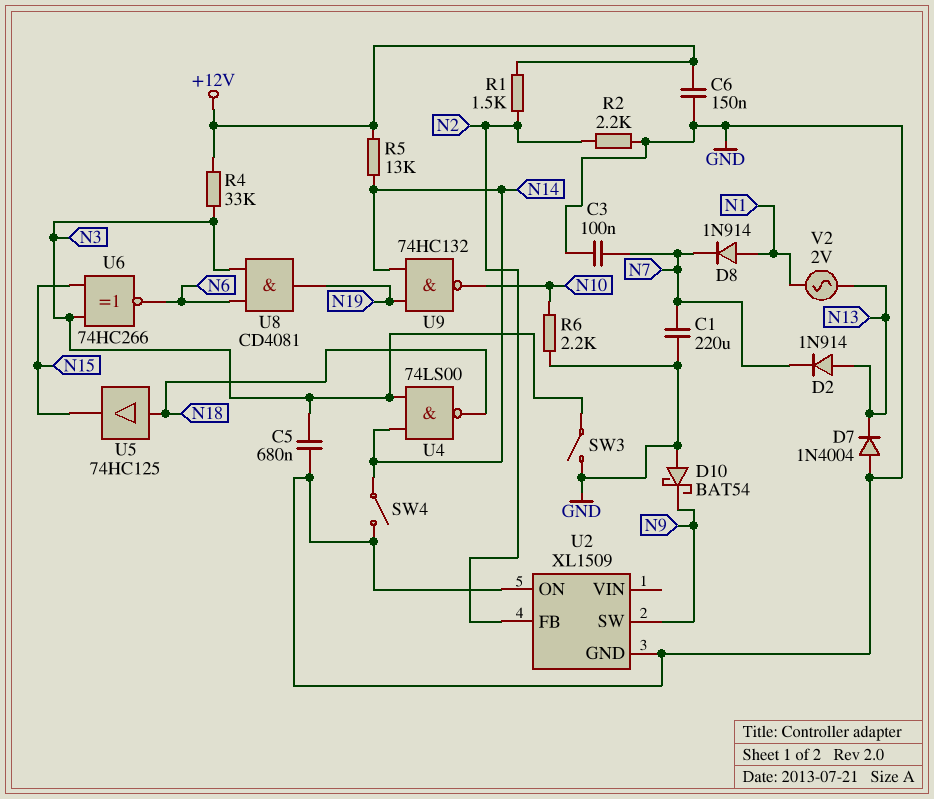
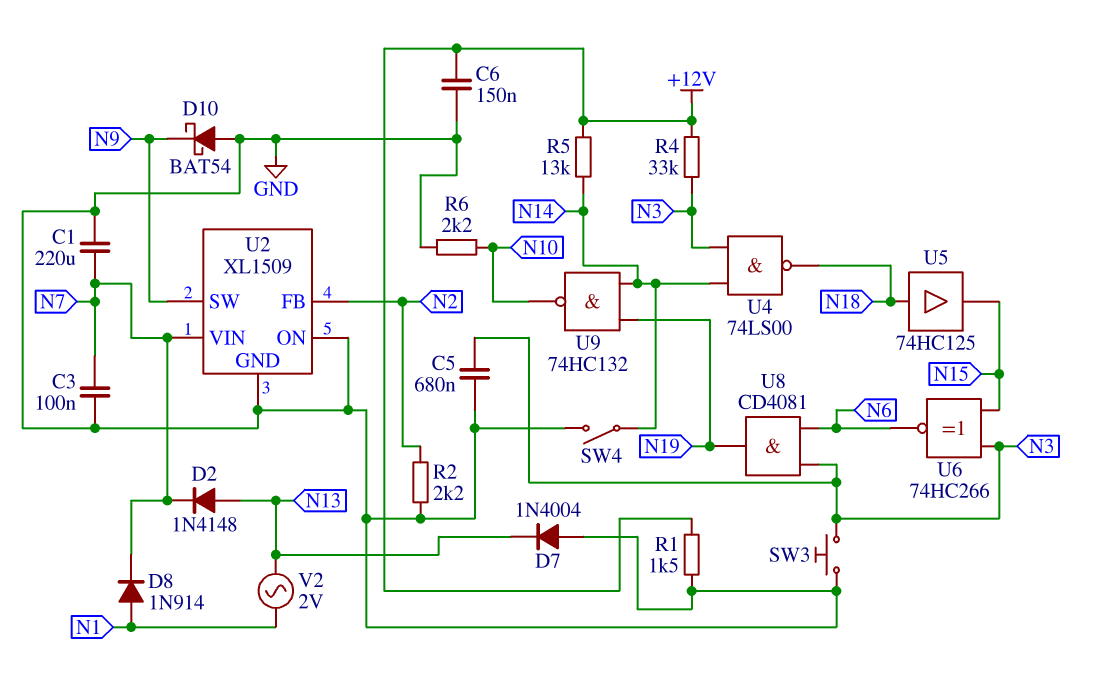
D2: diode 1N914 (A N13, K N7) -> diode 1N4148 (A N13, K N7)
R1: 1.5k (+12V, N2) -> 1.5k (+12V, GND)
SW3: switch (GND, N3) -> button (GND, N3)
U2 pin VIN: none -> N7

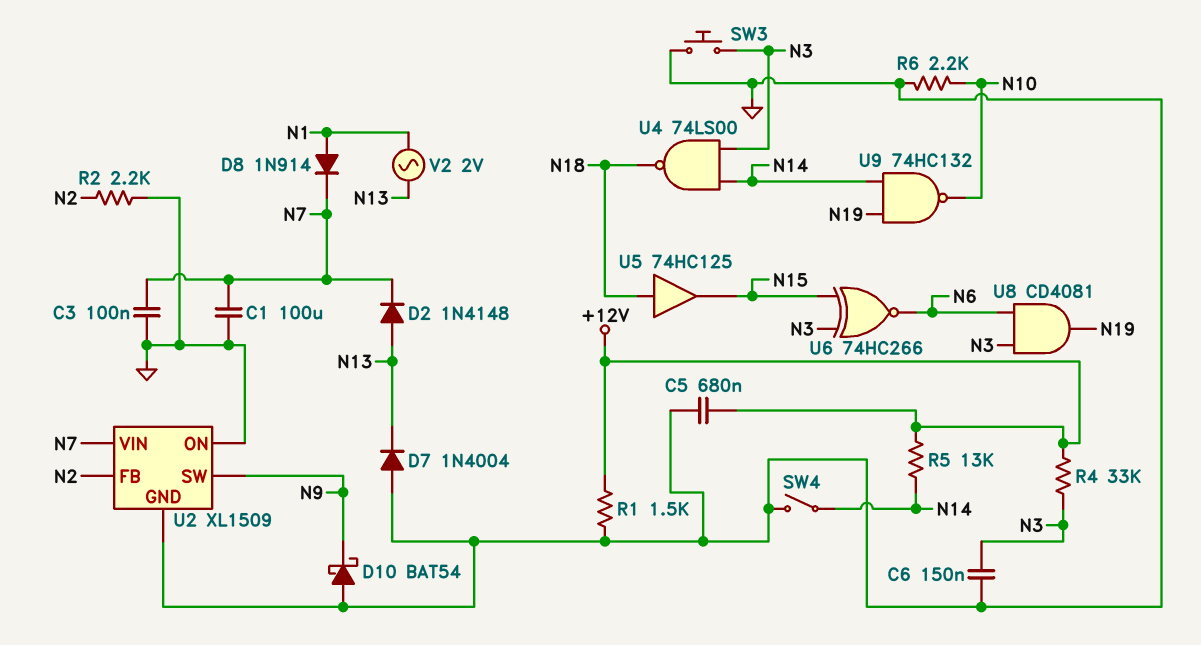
C1: 220uF (GND, N7) -> 100uF (GND, N7)
C5: 680nF (GND, N3) -> 680nF (+12V, GND)
C6: 150nF (+12V, GND) -> 150nF (GND, N3)

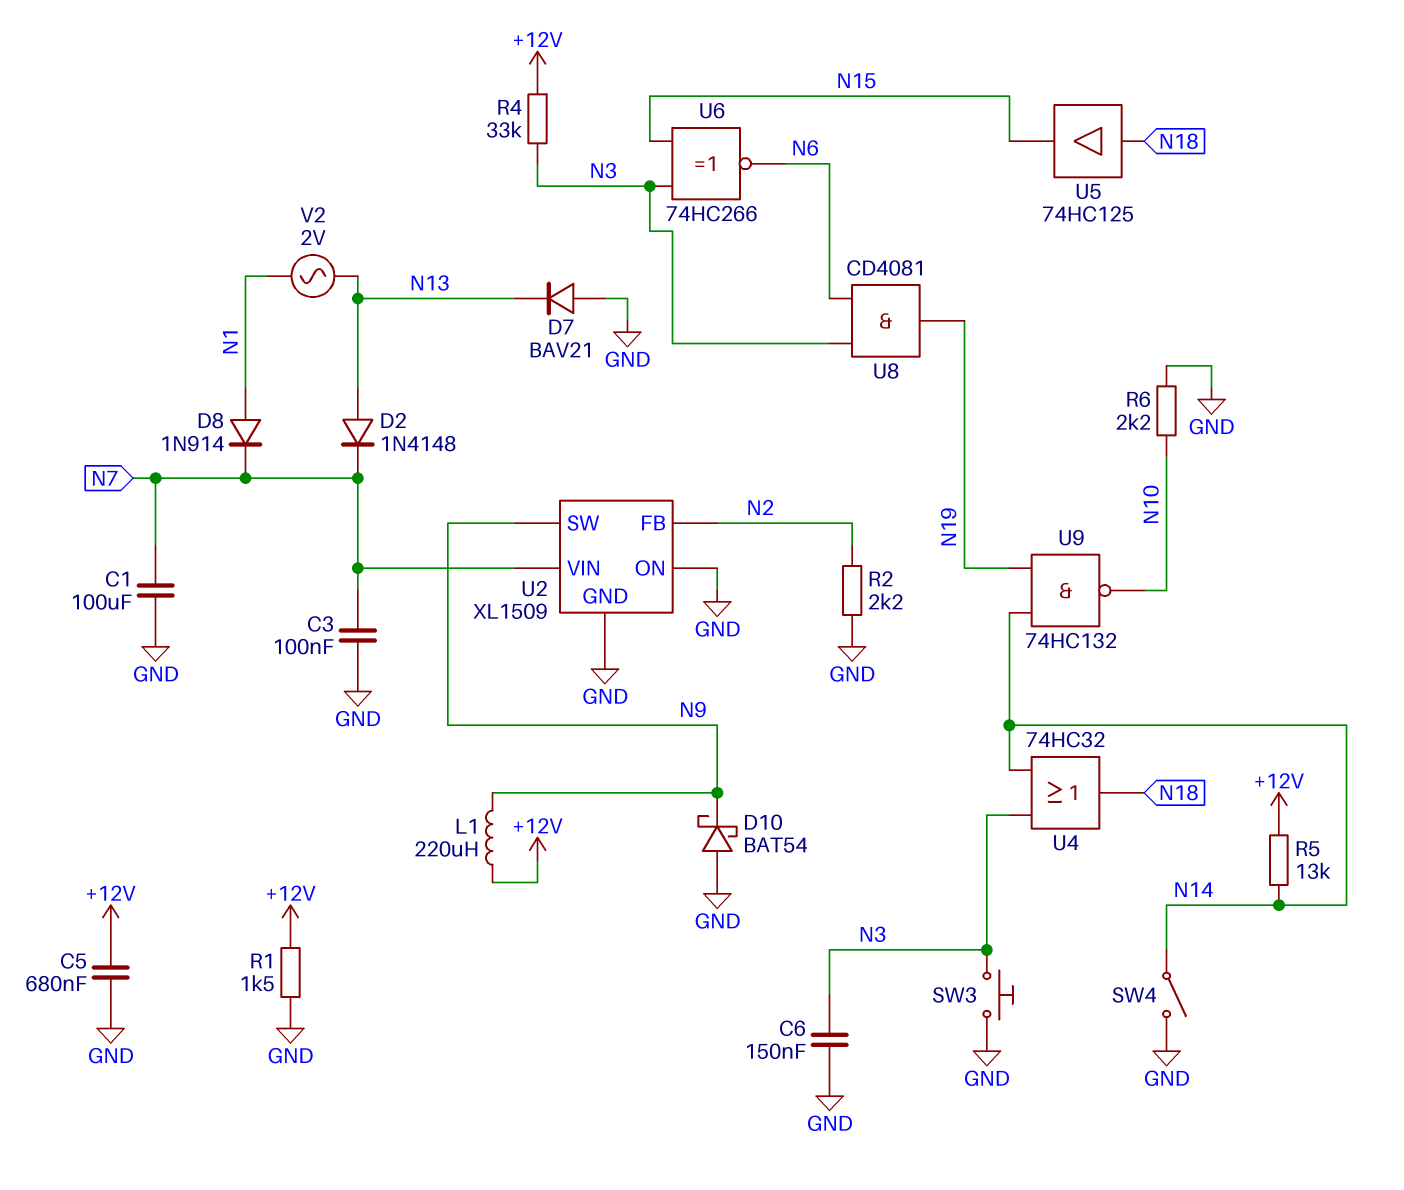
D7: diode 1N4004 (A GND, K N13) -> diode BAV21 (A GND, K N13)
L1: none -> 220uH (+12V, N9)
U4: NAND 74LS00 (in N3, in N14, out N18) -> OR 74HC32 (in N3, in N14, out N18)

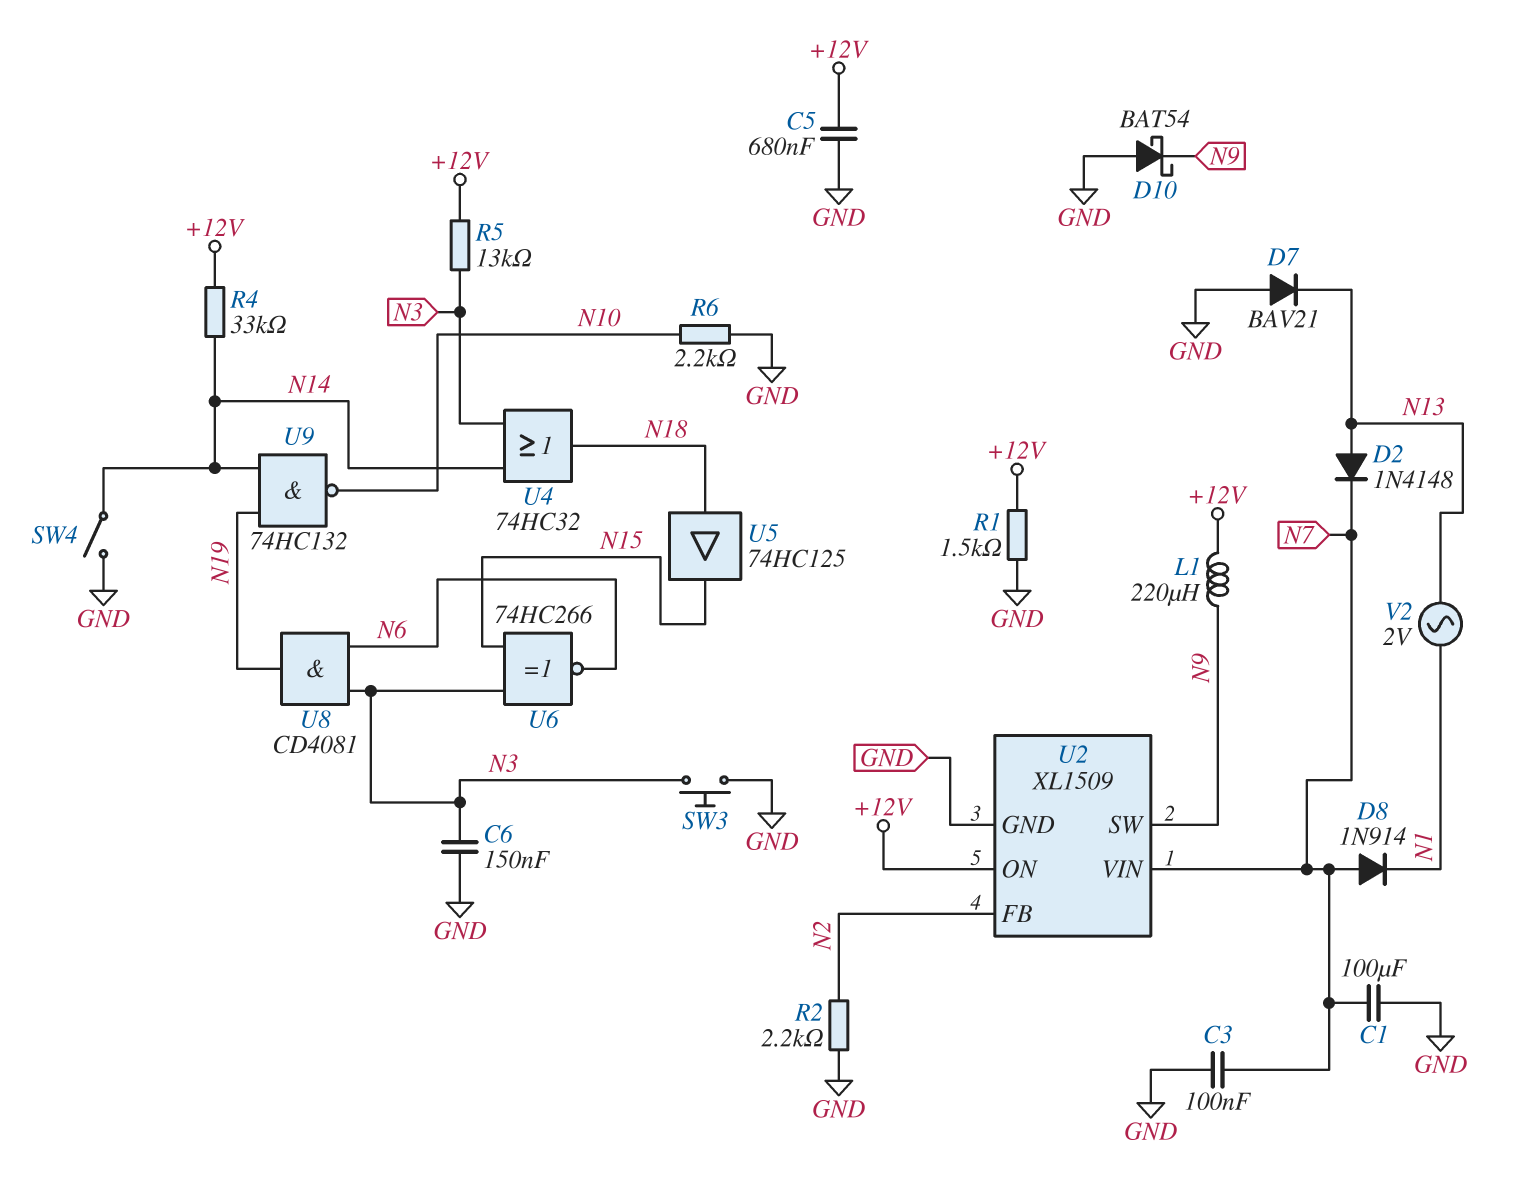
D8: diode 1N914 (A N1, K N7) -> diode 1N914 (A N7, K N1)
R4: 33k (+12V, N3) -> 33k (+12V, N14)
R5: 13k (+12V, N14) -> 13k (+12V, N3)
U2 pin ON: GND -> +12V

